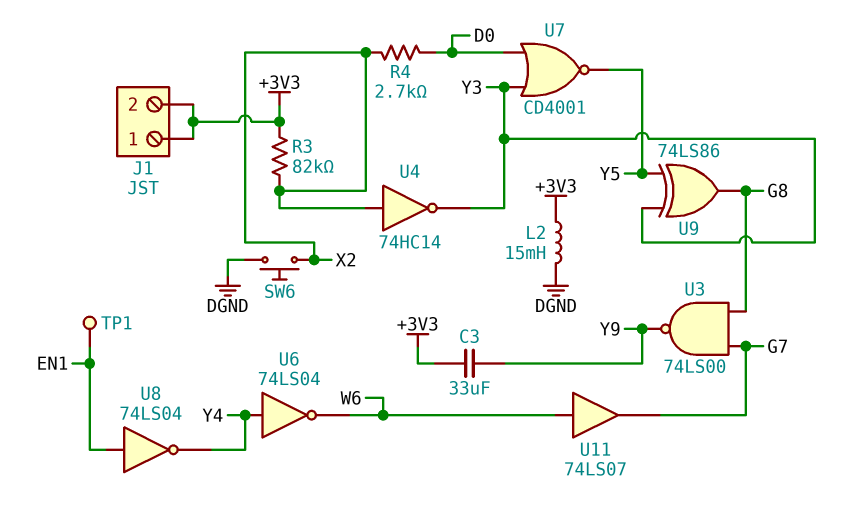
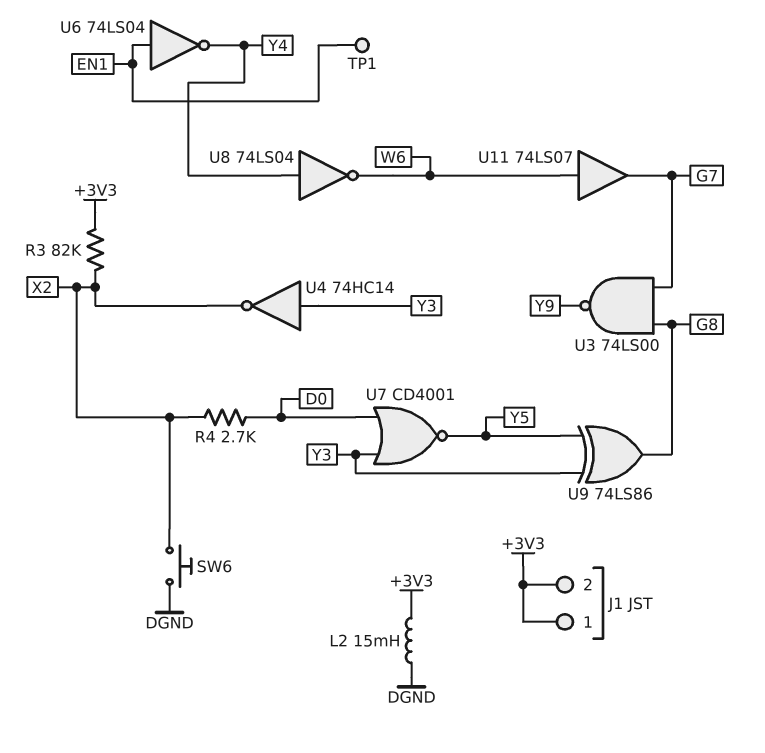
C3: 33uF (+3V3, Y9) -> none
U4: NOT 74HC14 (in X2, out Y3) -> NOT 74HC14 (in Y3, out X2)
U6: NOT 74LS04 (in Y4, out W6) -> NOT 74LS04 (in EN1, out Y4)
U8: NOT 74LS04 (in EN1, out Y4) -> NOT 74LS04 (in Y4, out W6)

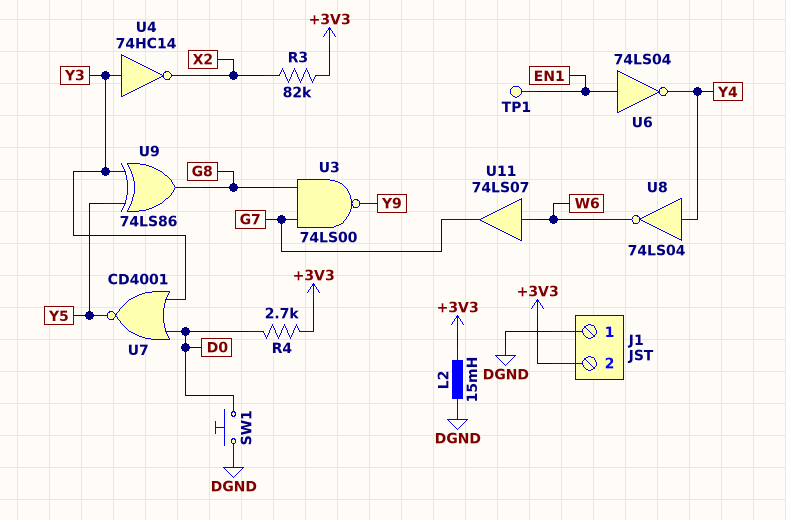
J1 pin 1: +3V3 -> DGND
R4: 2.7k (D0, X2) -> 2.7k (+3V3, D0)
SW1: none -> button (D0, DGND)
SW6: button (DGND, X2) -> none

